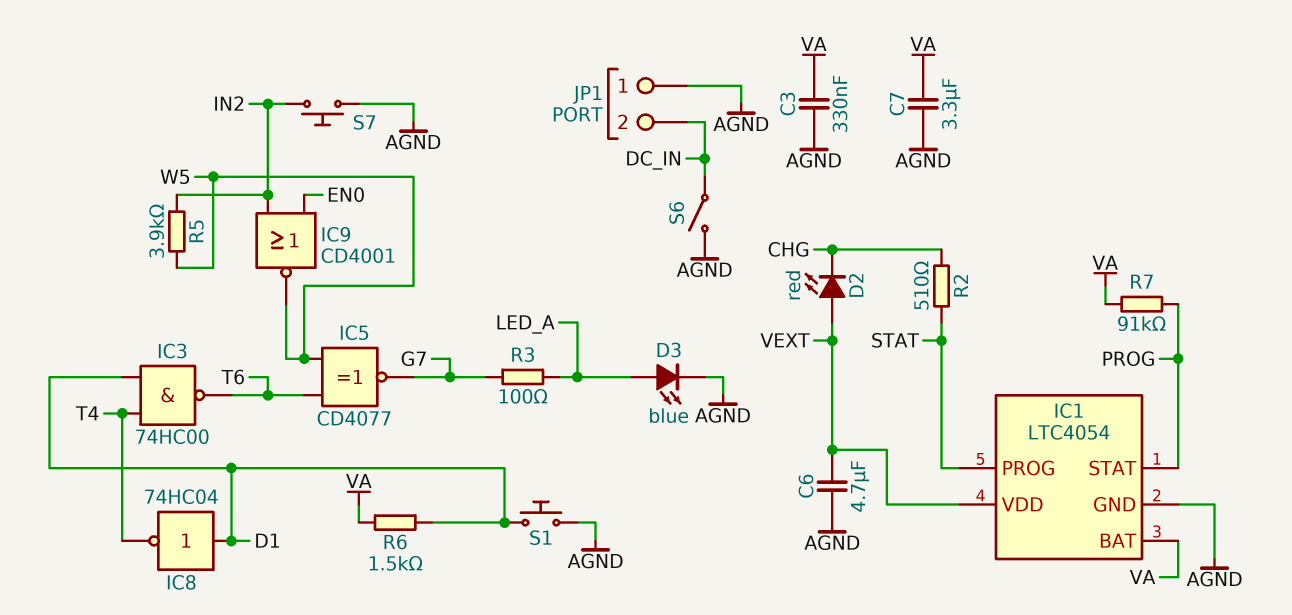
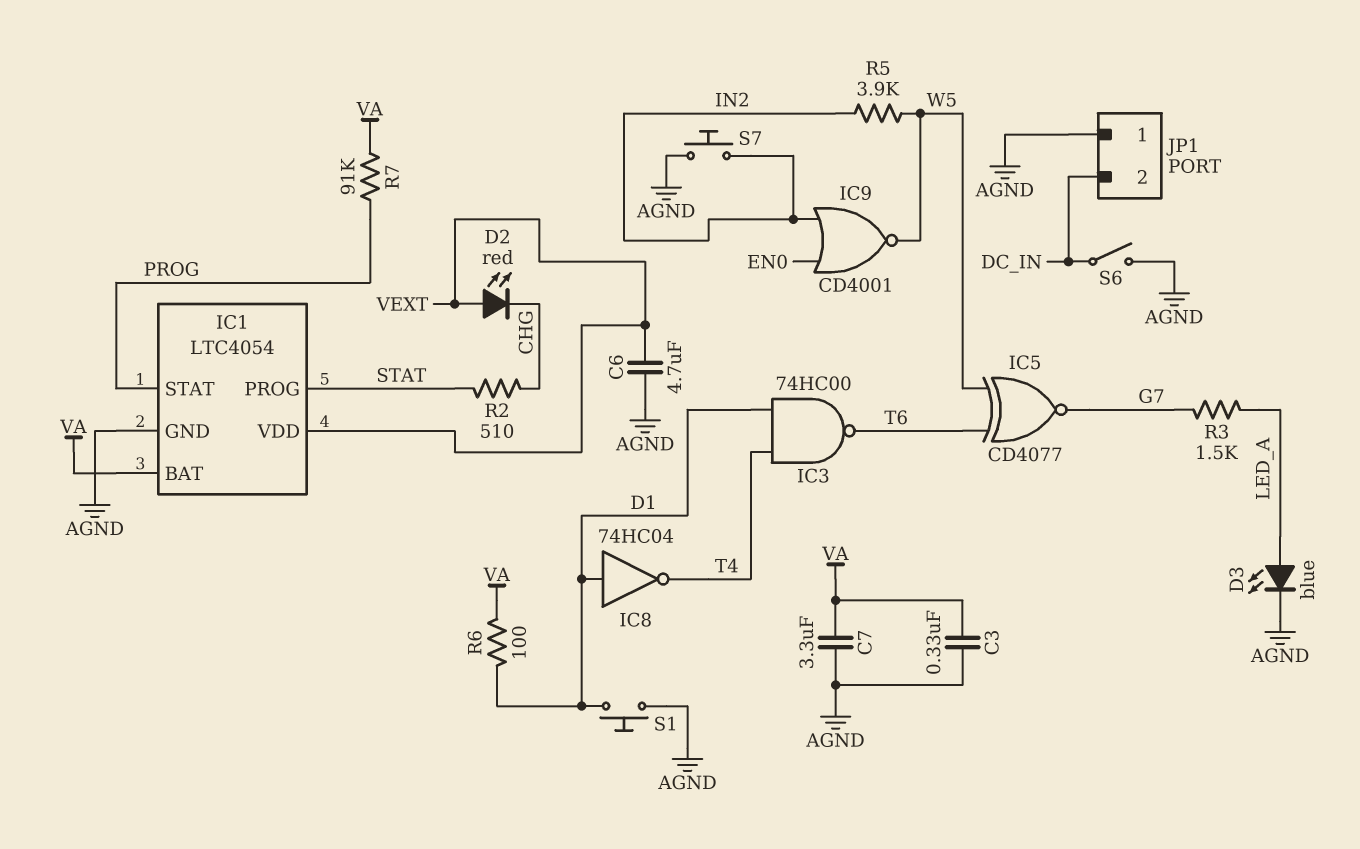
R3: 100 (G7, LED_A) -> 1.5k (G7, LED_A)
R6: 1.5k (D1, VA) -> 100 (D1, VA)

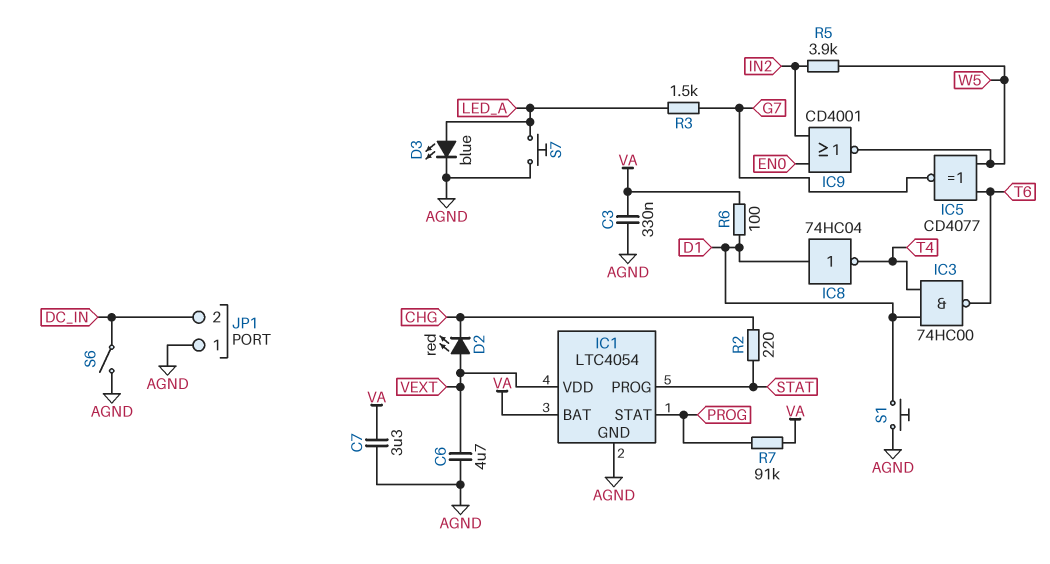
R2: 510 (CHG, STAT) -> 220 (CHG, STAT)
S7: button (AGND, IN2) -> button (AGND, LED_A)

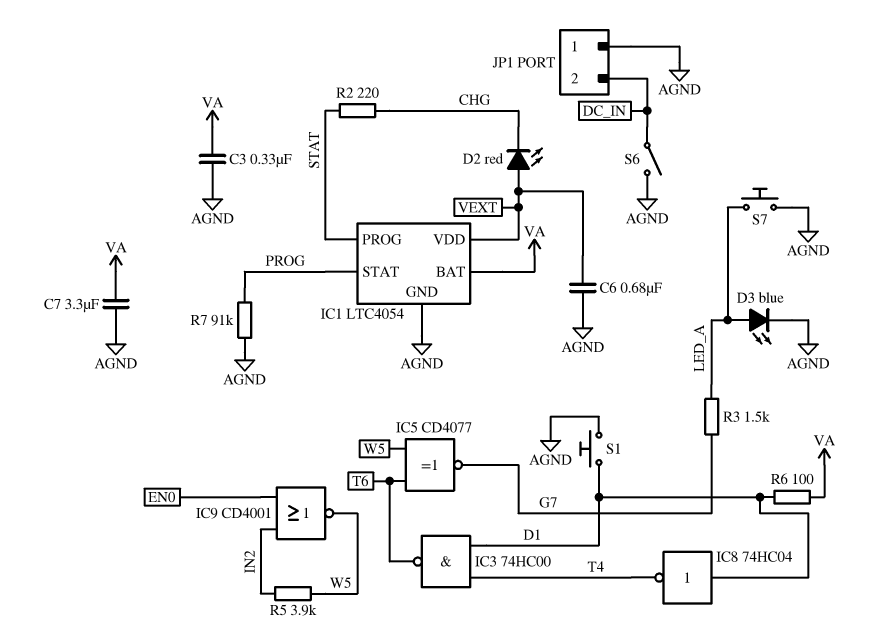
C6: 4.7uF (AGND, VEXT) -> 680nF (AGND, VEXT)
R7: 91k (PROG, VA) -> 91k (AGND, PROG)

